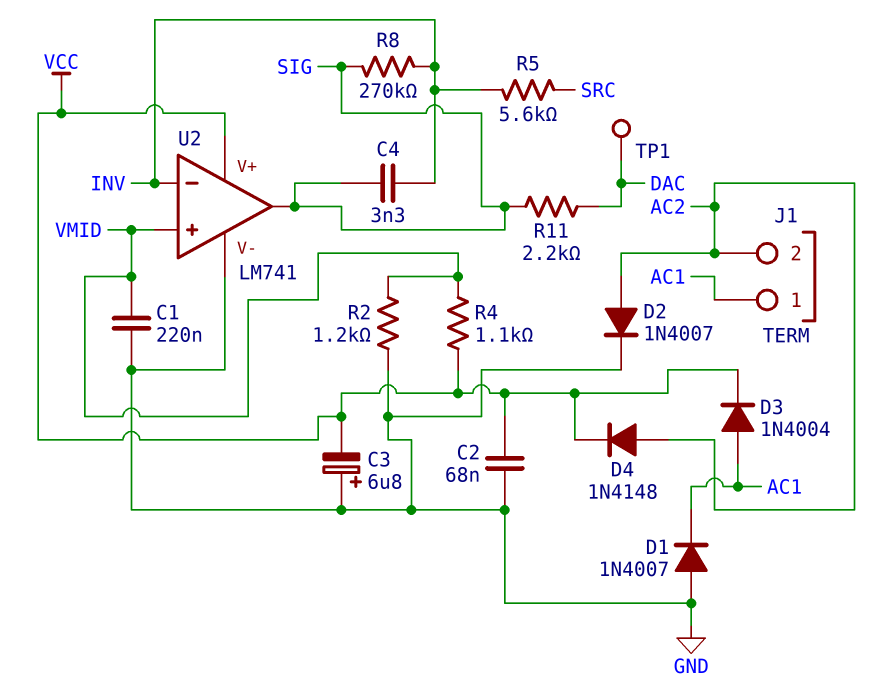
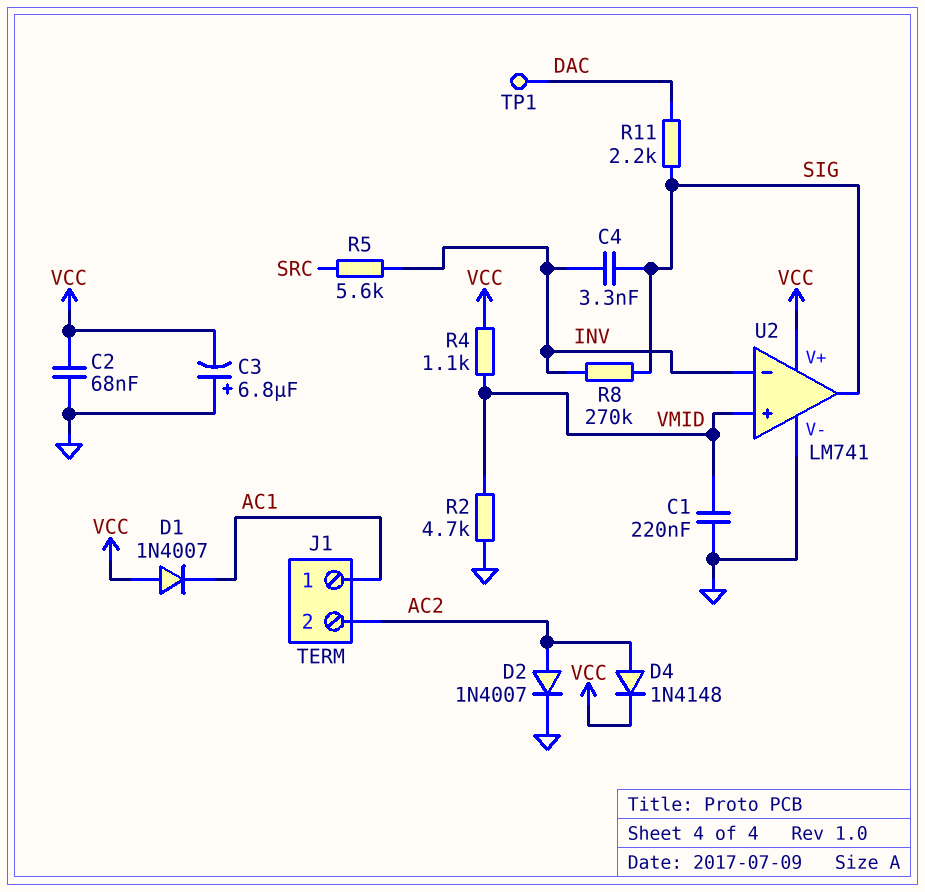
D1: diode 1N4007 (A GND, K AC1) -> diode 1N4007 (A VCC, K AC1)
D3: diode 1N4004 (A AC1, K VCC) -> none
R2: 1.2k (GND, VMID) -> 4.7k (GND, VMID)

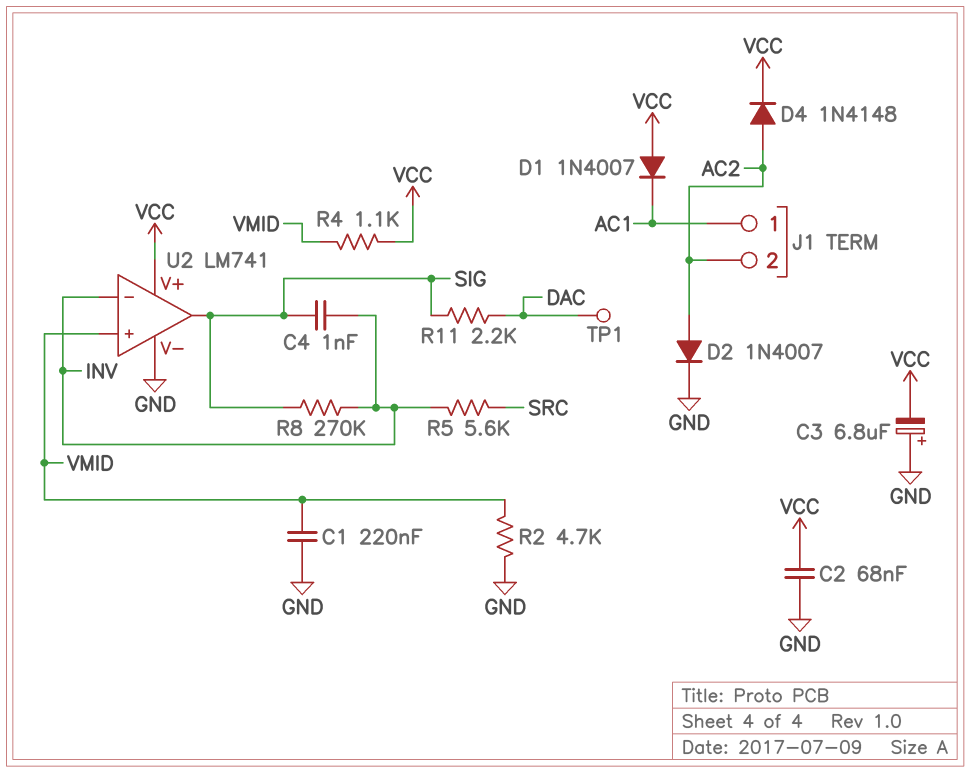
C4: 3.3nF (INV, SIG) -> 1nF (INV, SIG)

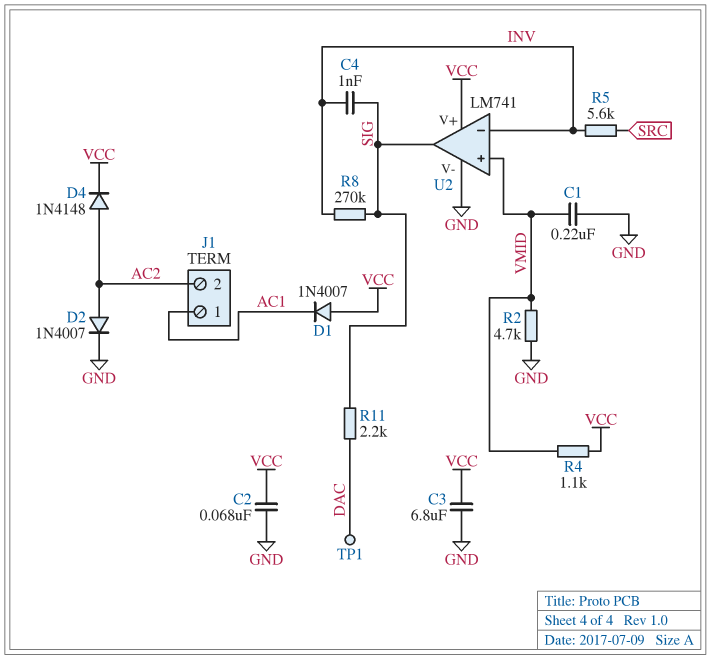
C3: 6.8uF (plus GND, minus VCC) -> 6.8uF (GND, VCC)

